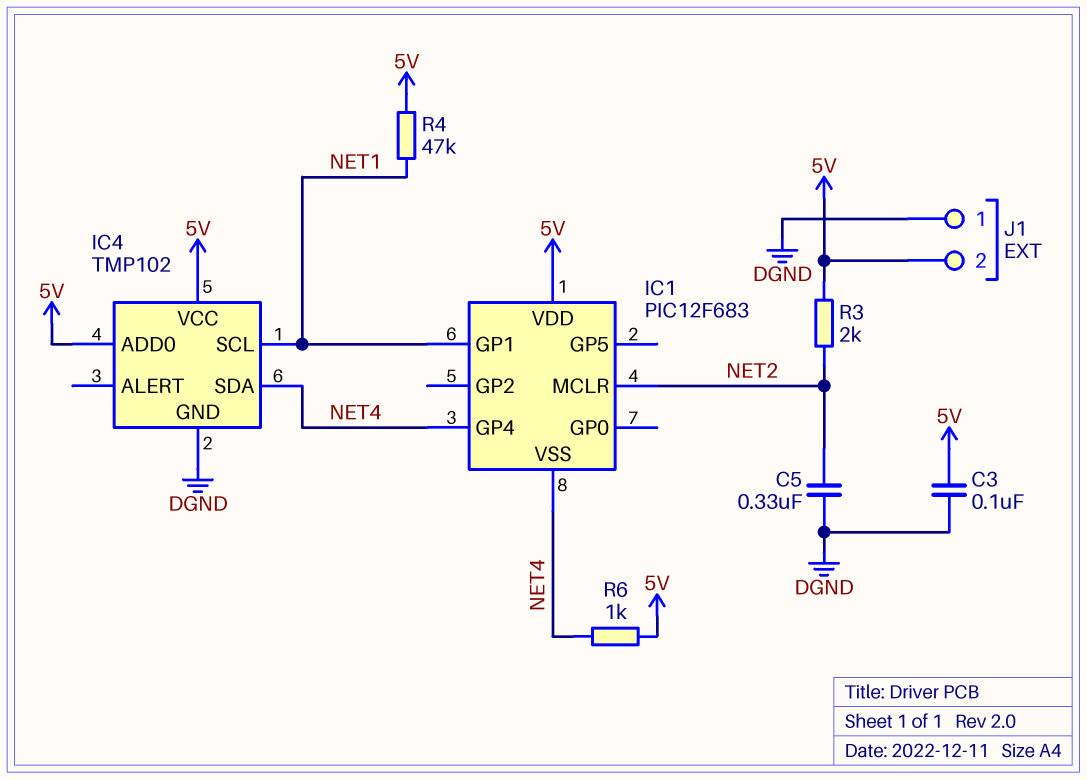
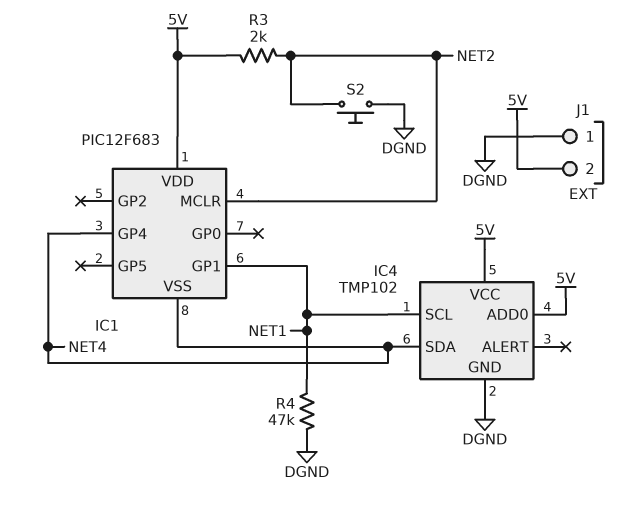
C3: 100nF (5V, DGND) -> none
C5: 330nF (DGND, NET2) -> none
R4: 47k (5V, NET1) -> 47k (DGND, NET1)
R6: 1k (5V, NET4) -> none
S2: none -> button (DGND, NET2)

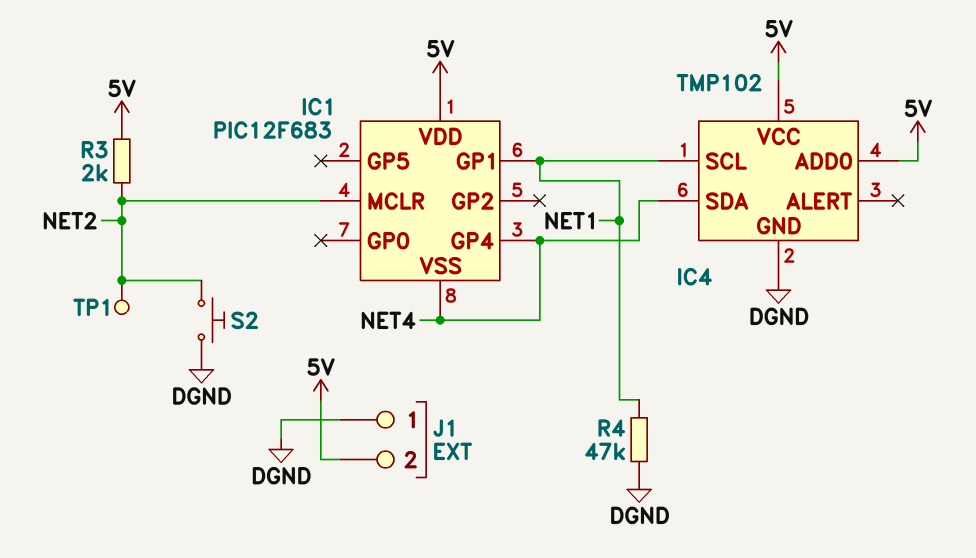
TP1: none -> test point (NET2)

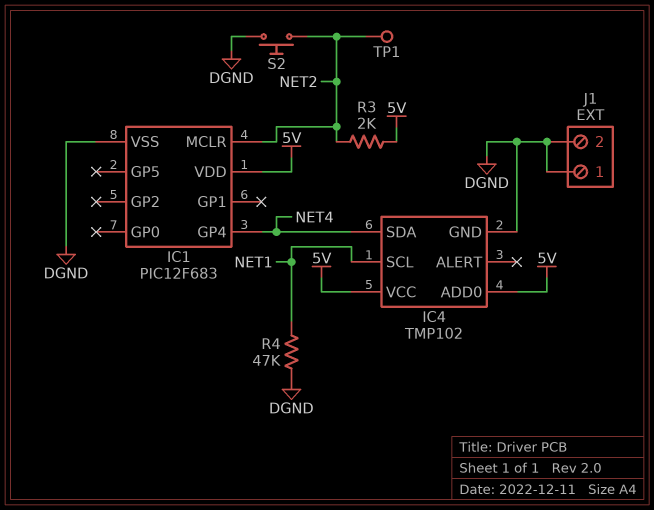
IC1 pin GP1: NET1 -> none
IC1 pin VSS: NET4 -> DGND
J1 pin 2: 5V -> DGND

